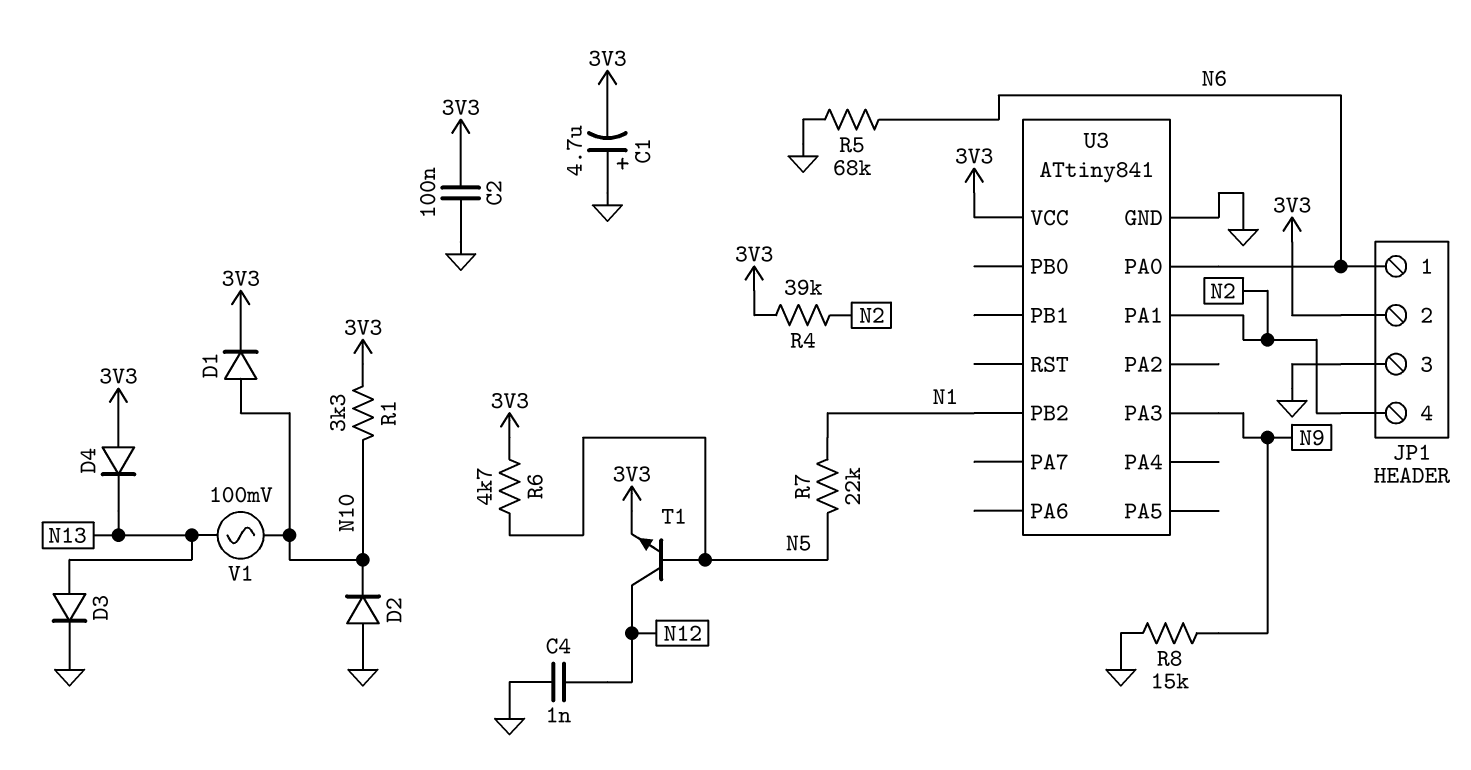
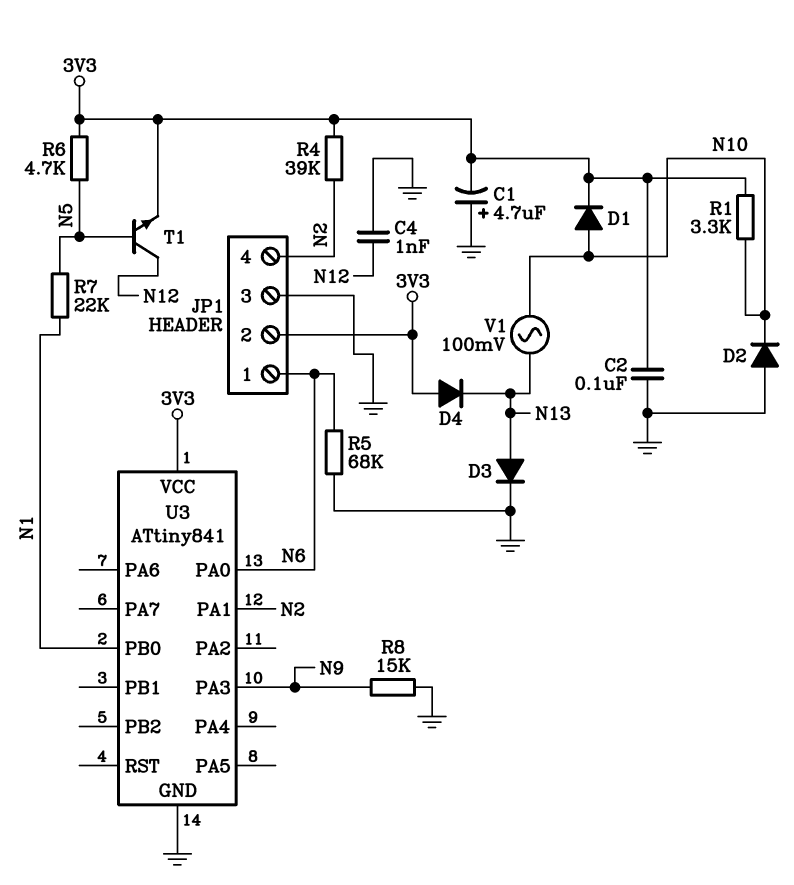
U3 pin PB0: none -> N1
U3 pin PB2: N1 -> none

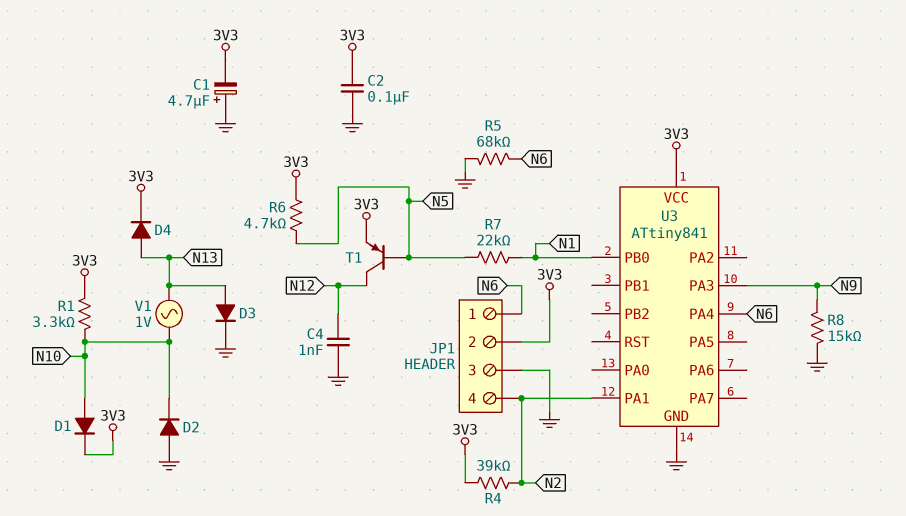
D4: diode (A 3V3, K N13) -> diode (A N13, K 3V3)
T1: NPN (B N5, C N12, E 3V3) -> PNP (B N5, C N12, E 3V3)
U3 pin PA0: N6 -> none
U3 pin PA4: none -> N6
V1: AC 100mV (N10, N13) -> AC 1V (N10, N13)

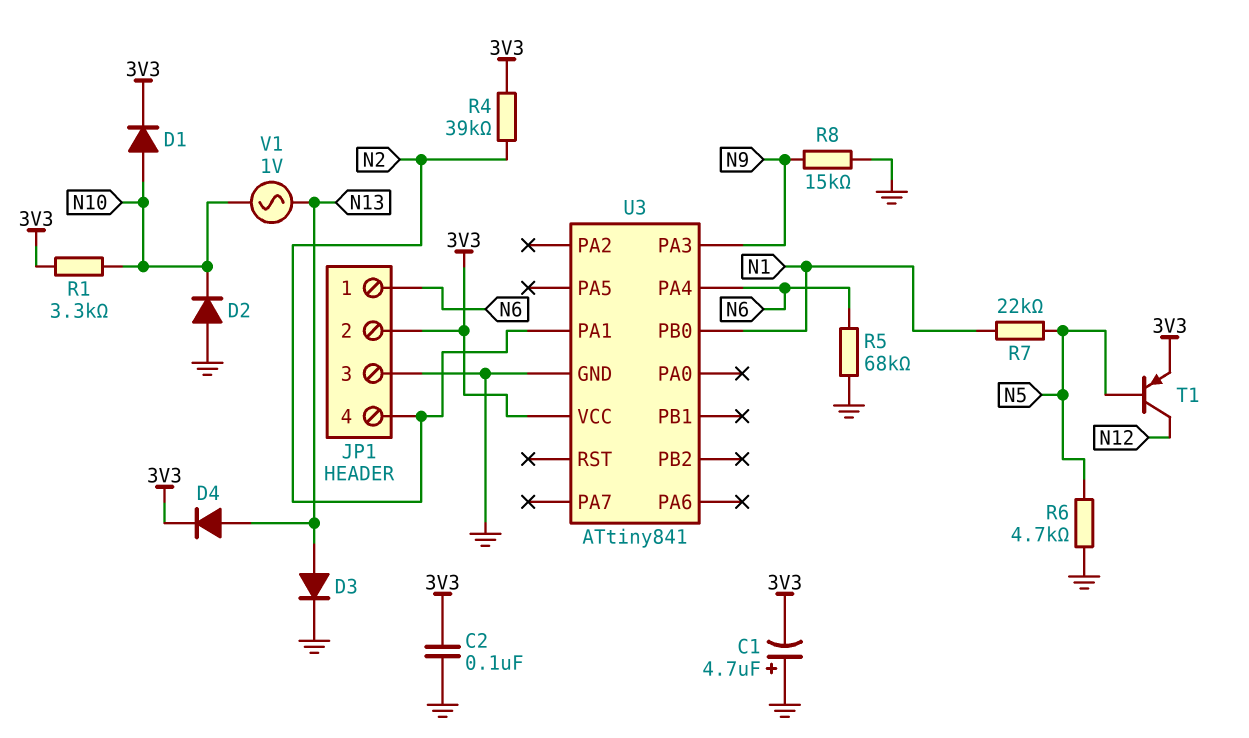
C4: 1nF (GND, N12) -> none
R6: 4.7k (3V3, N5) -> 4.7k (GND, N5)

